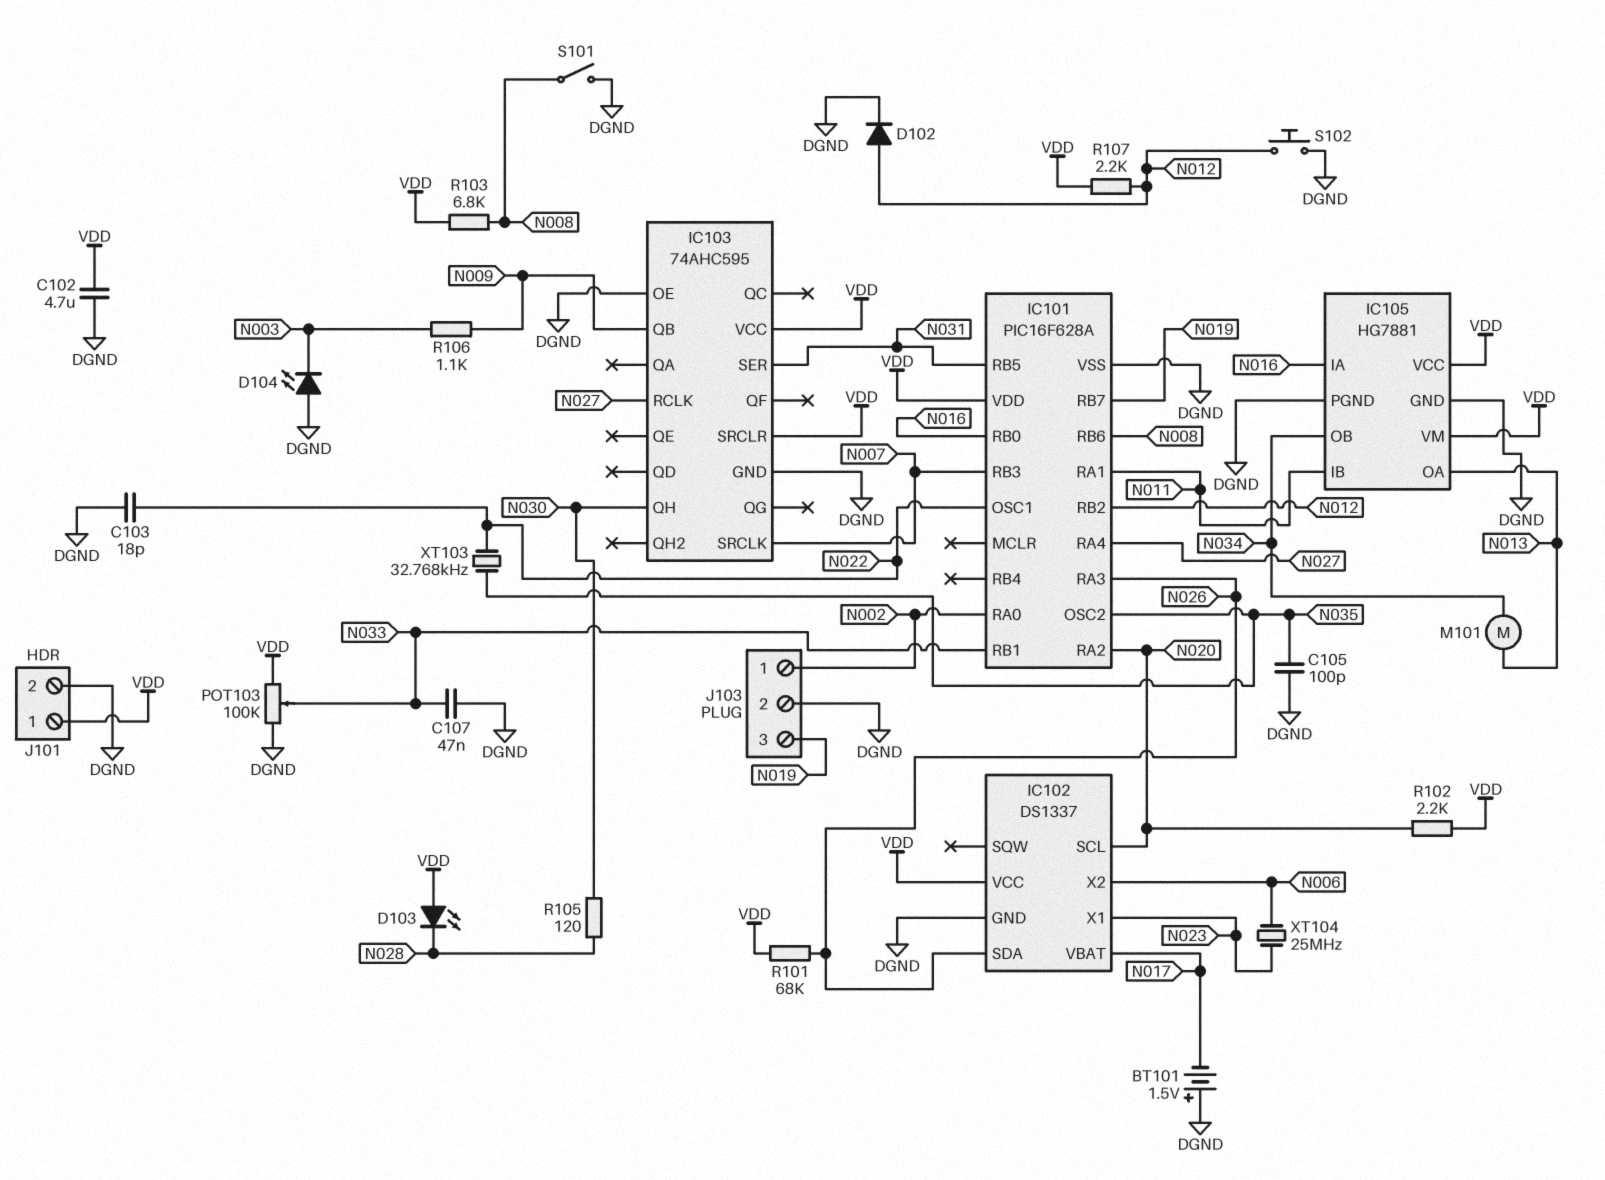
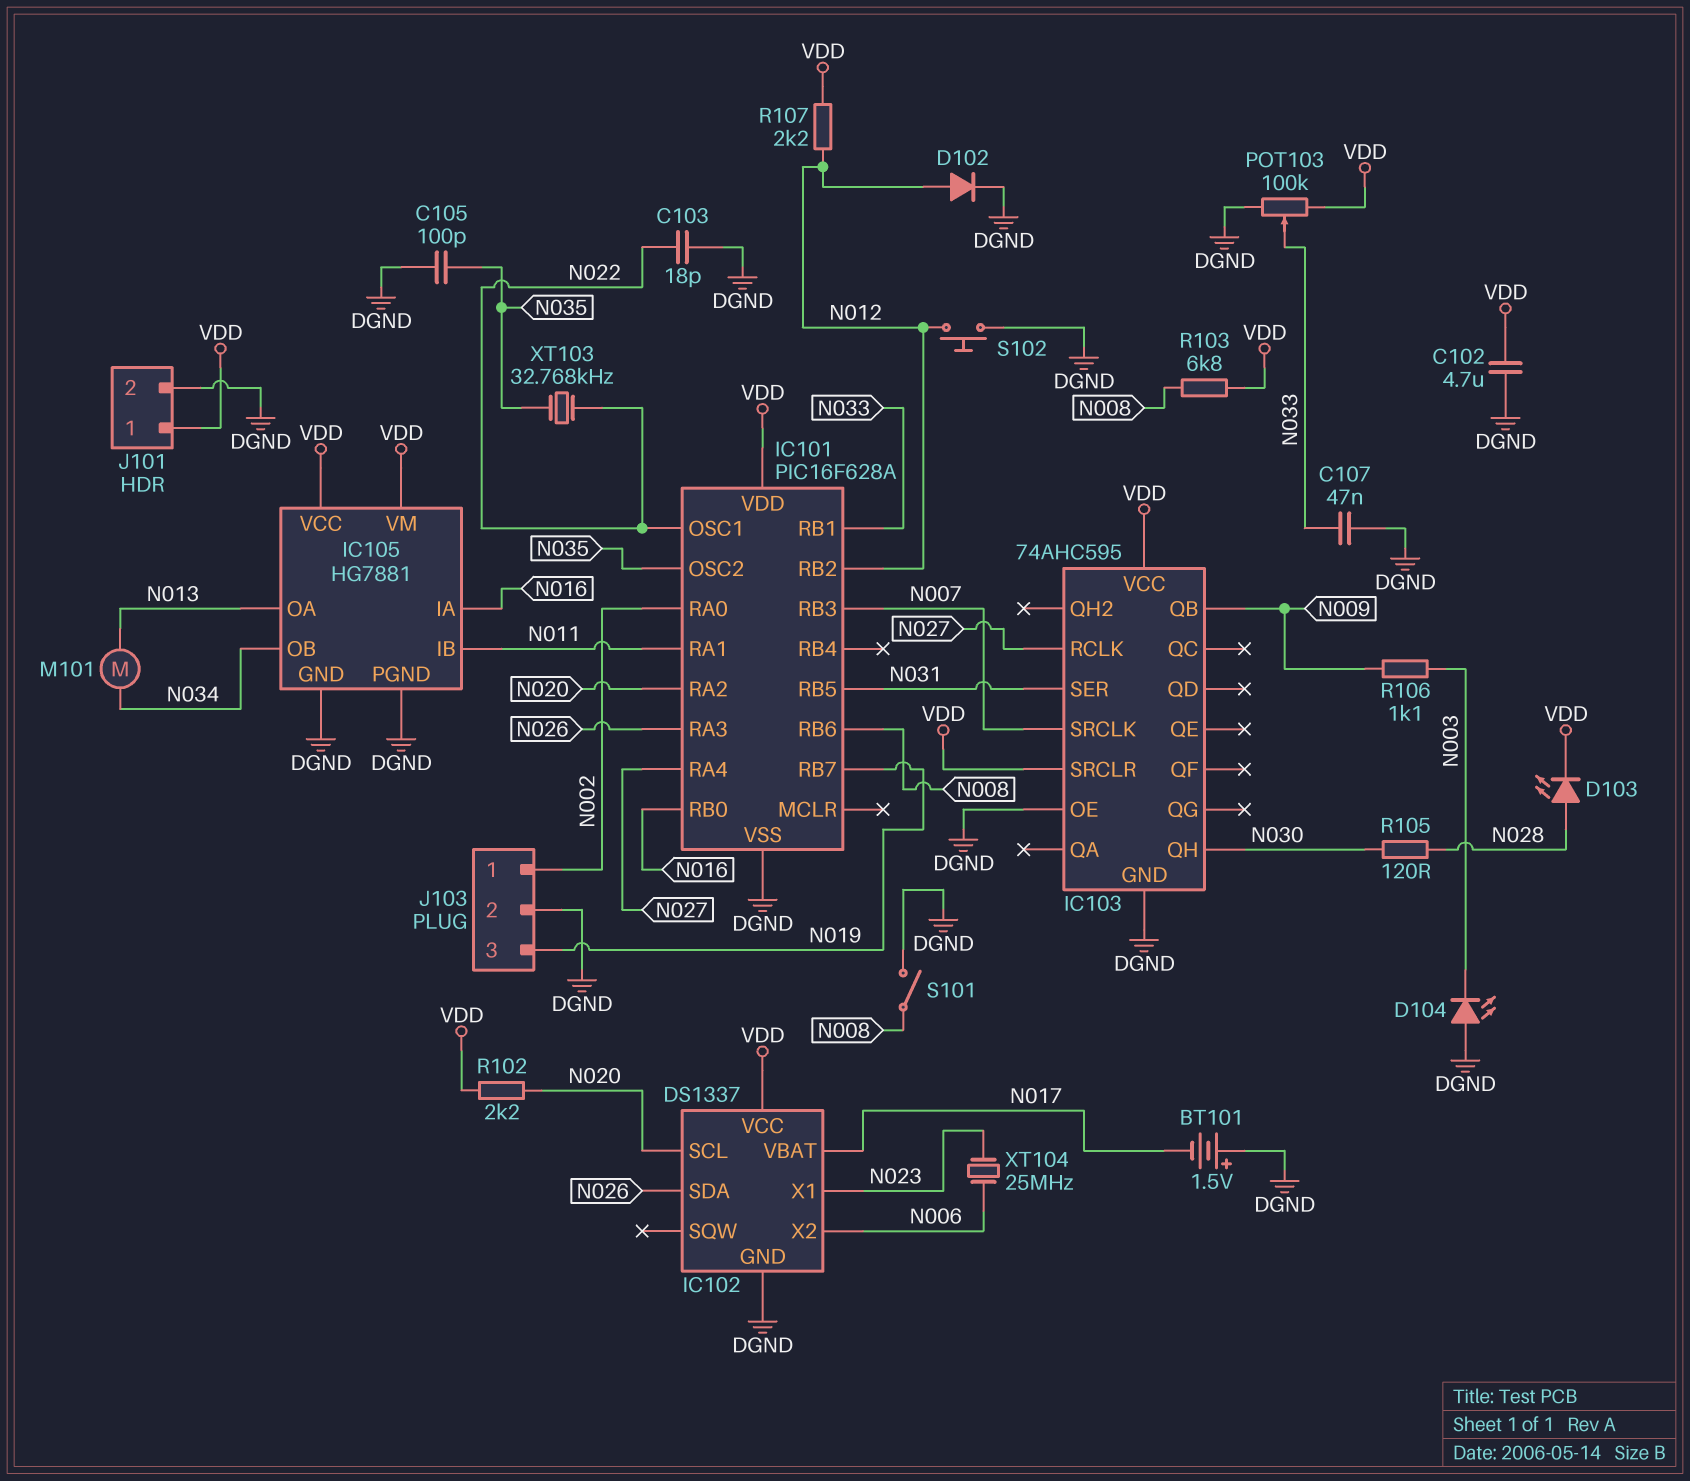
D103: LED (A VDD, K N028) -> LED (A N028, K VDD)
R101: 68k (N026, VDD) -> none

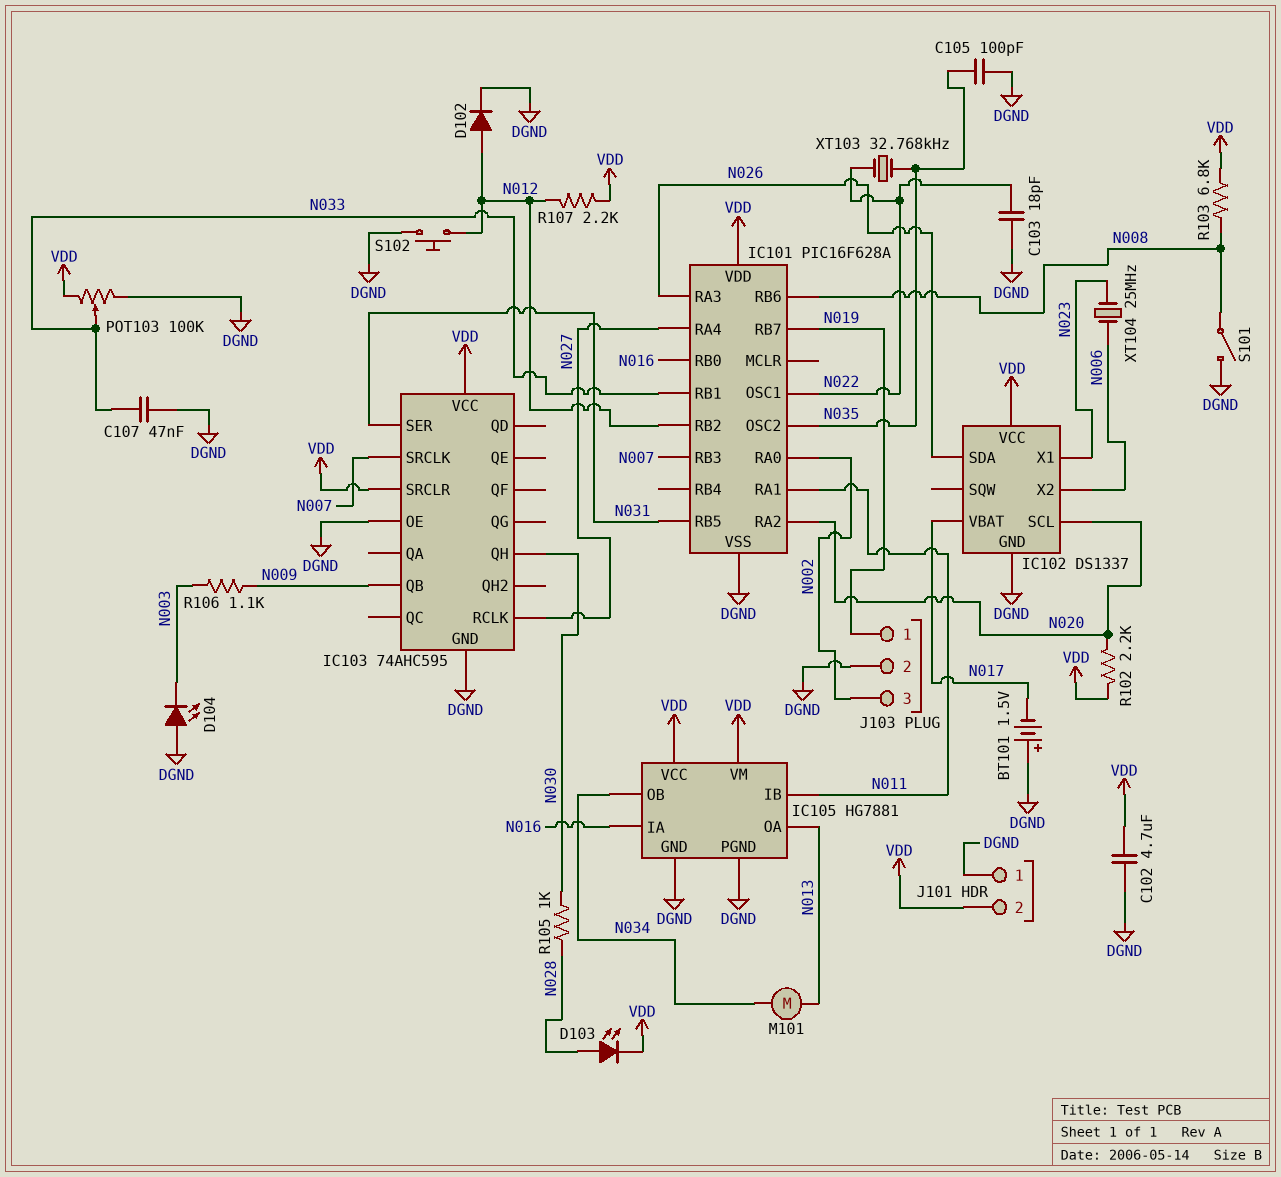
J101 pin 1: VDD -> DGND
J101 pin 2: DGND -> VDD
J103 pin 1: N002 -> N019
J103 pin 3: N019 -> N002
R105: 120 (N028, N030) -> 1k (N028, N030)

